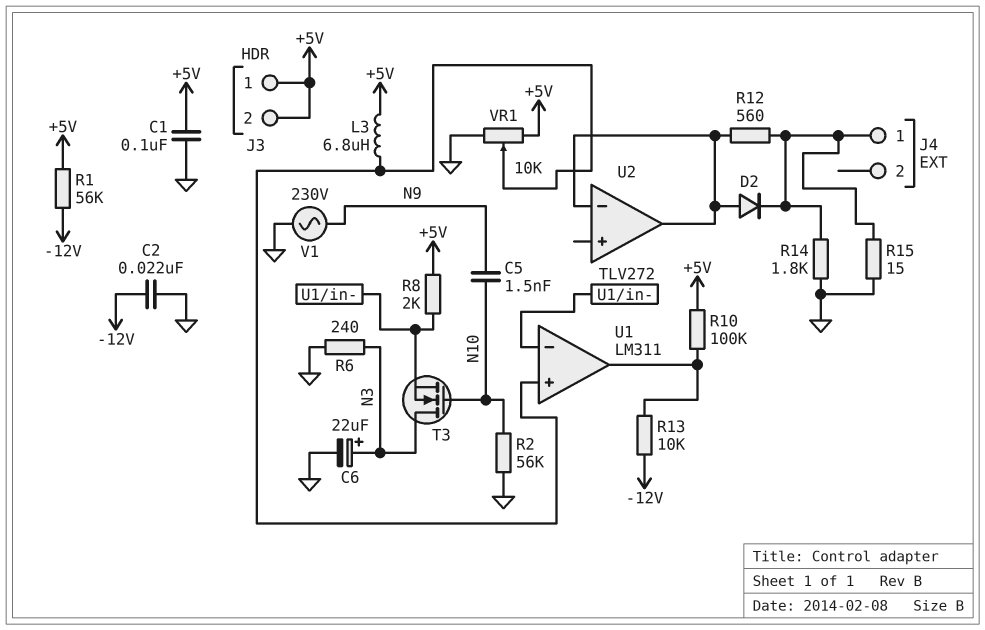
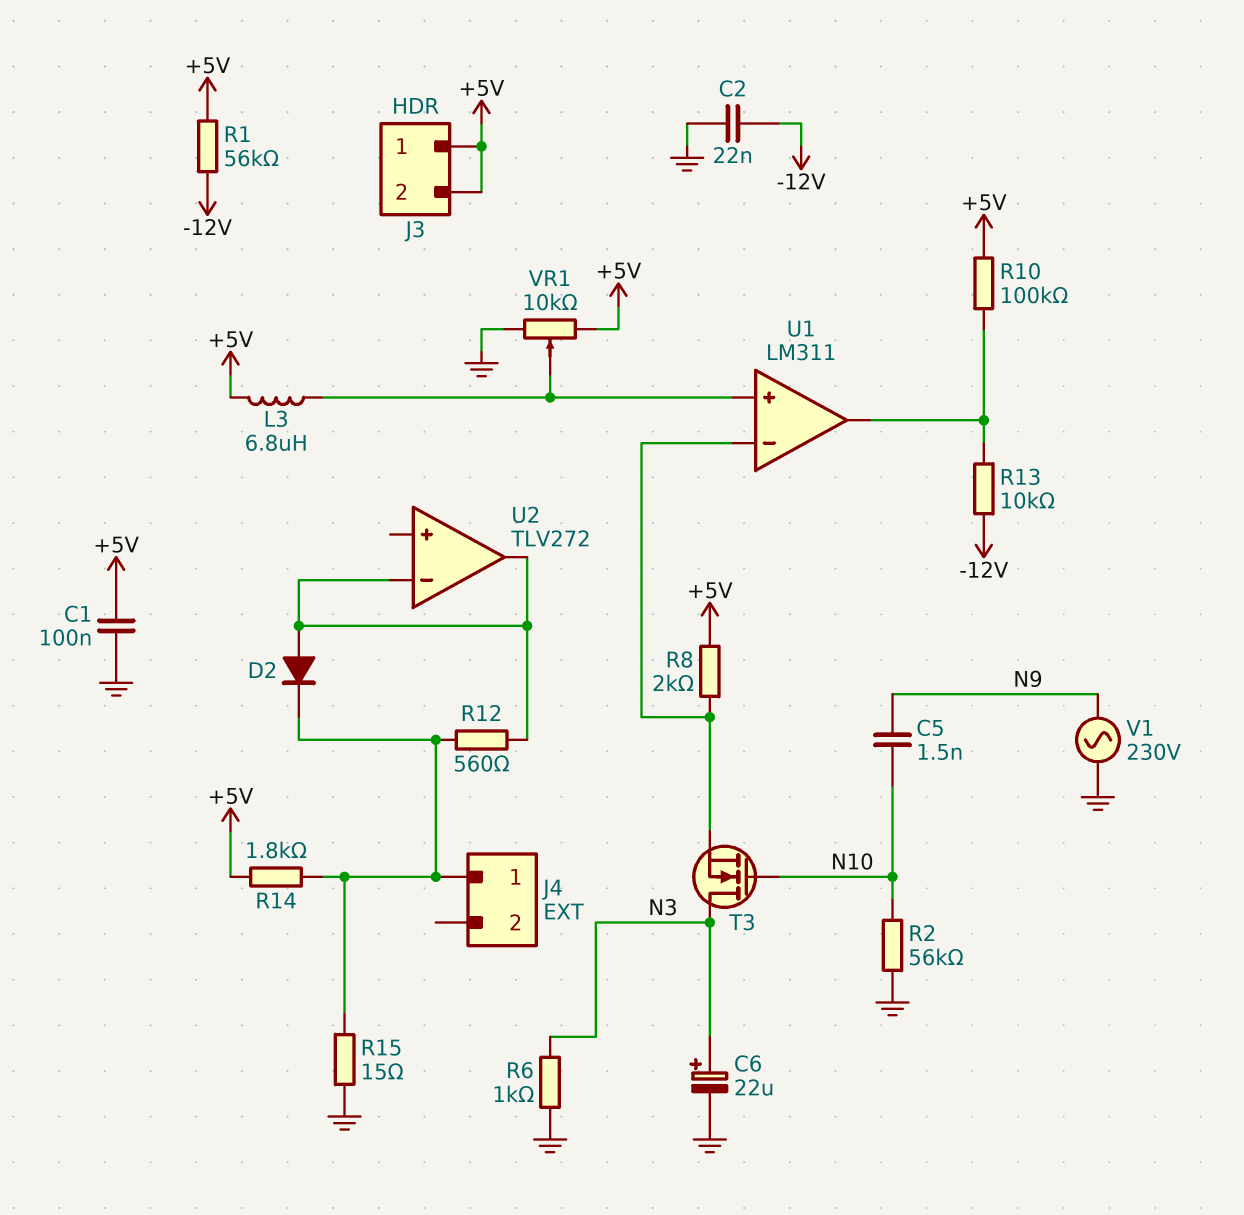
R6: 240 (GND, N3) -> 1k (GND, N3)
R14: 1.8k (GND, J4/1) -> 1.8k (+5V, J4/1)

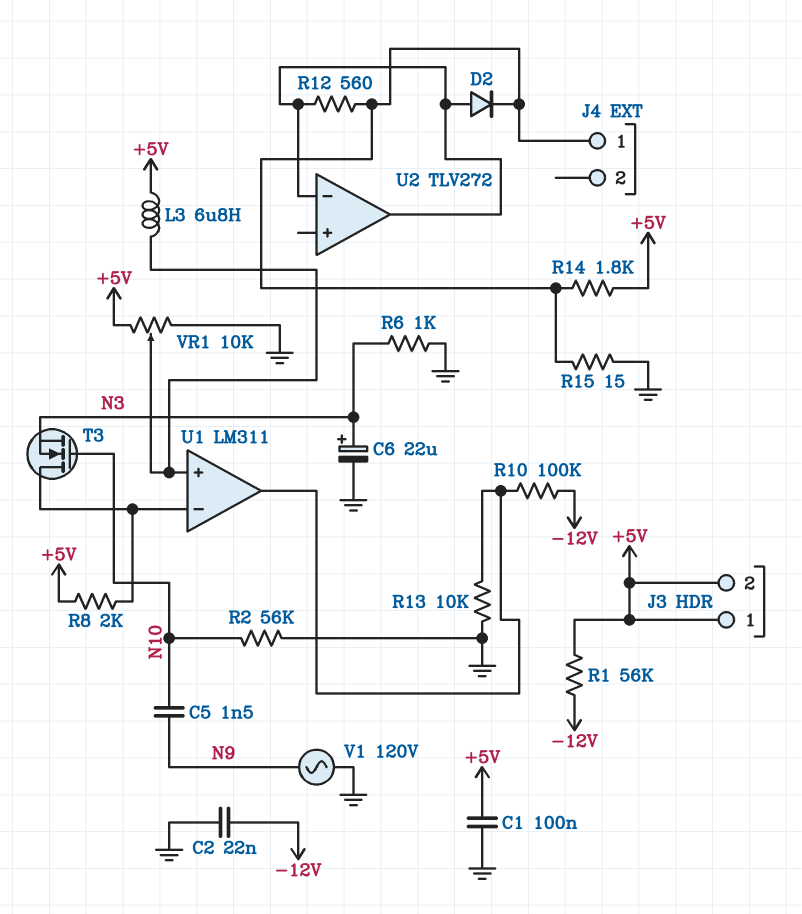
R10: 100k (+5V, U1/out) -> 100k (-12V, U1/out)
R13: 10k (-12V, U1/out) -> 10k (GND, U1/out)
T3: NMOS (G N10, D N3, S U1/in-) -> NMOS (G N10, D U1/in-, S N3)
V1: AC 230V (GND, N9) -> AC 120V (GND, N9)

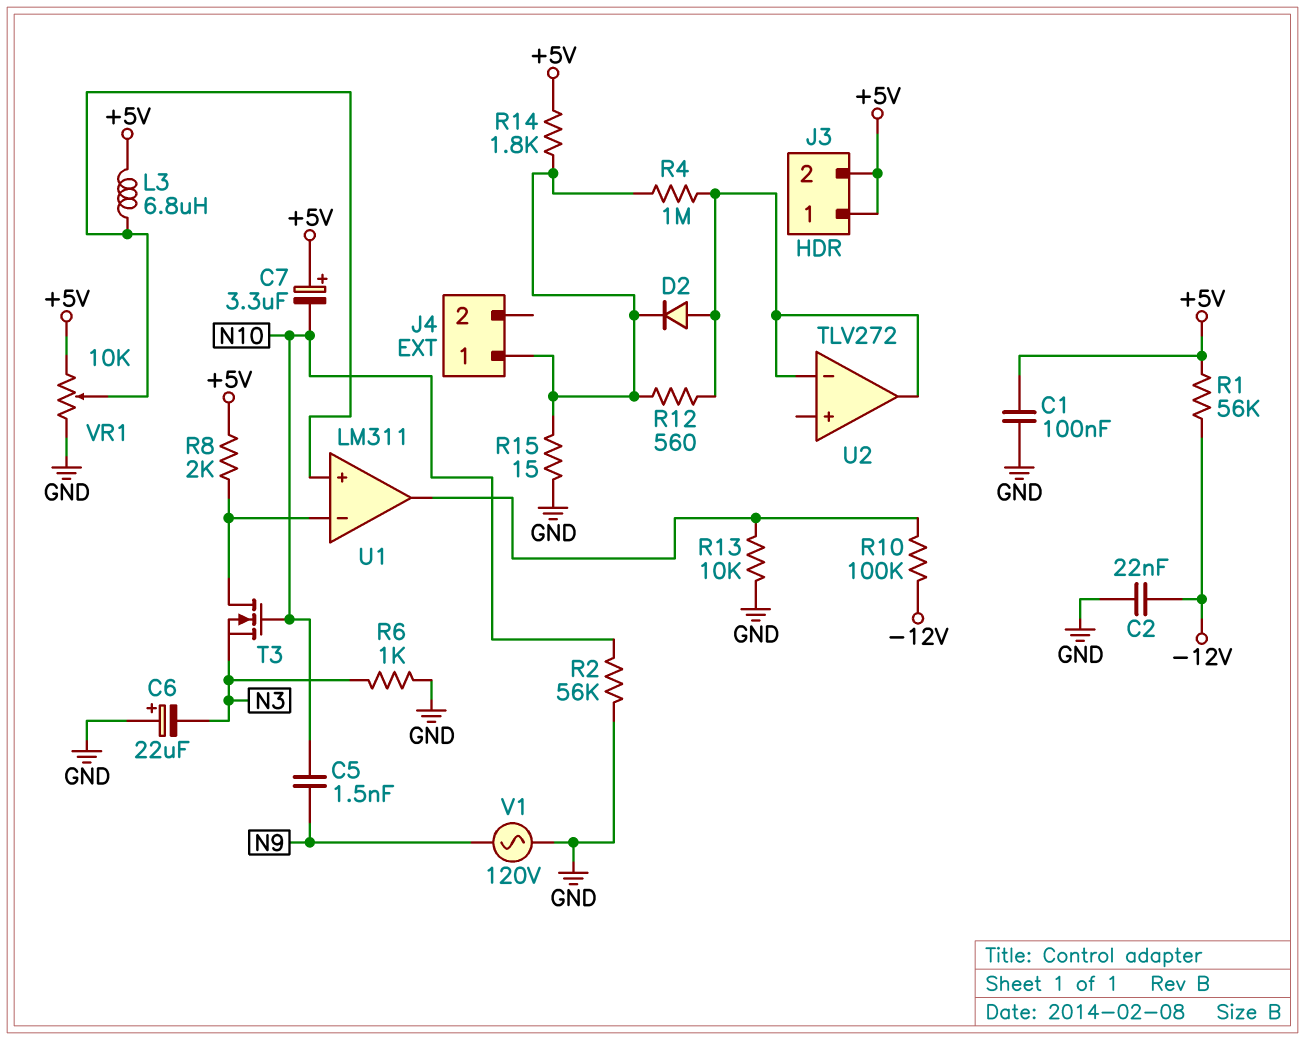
C6: 22uF (plus N3, minus GND) -> 22uF (plus GND, minus N3)
C7: none -> 3.3uF (plus +5V, minus N10)
R4: none -> 1M (J4/1, U2/in-)

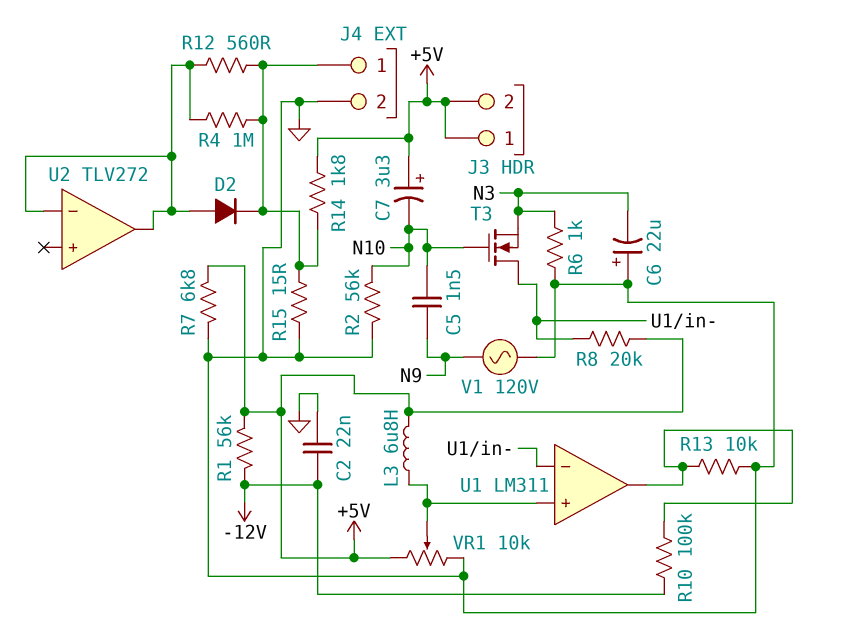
C1: 100nF (+5V, GND) -> none
J4 pin 2: none -> GND
R7: none -> 6.8k (+5V, GND)
R8: 2k (+5V, U1/in-) -> 20k (+5V, U1/in-)

